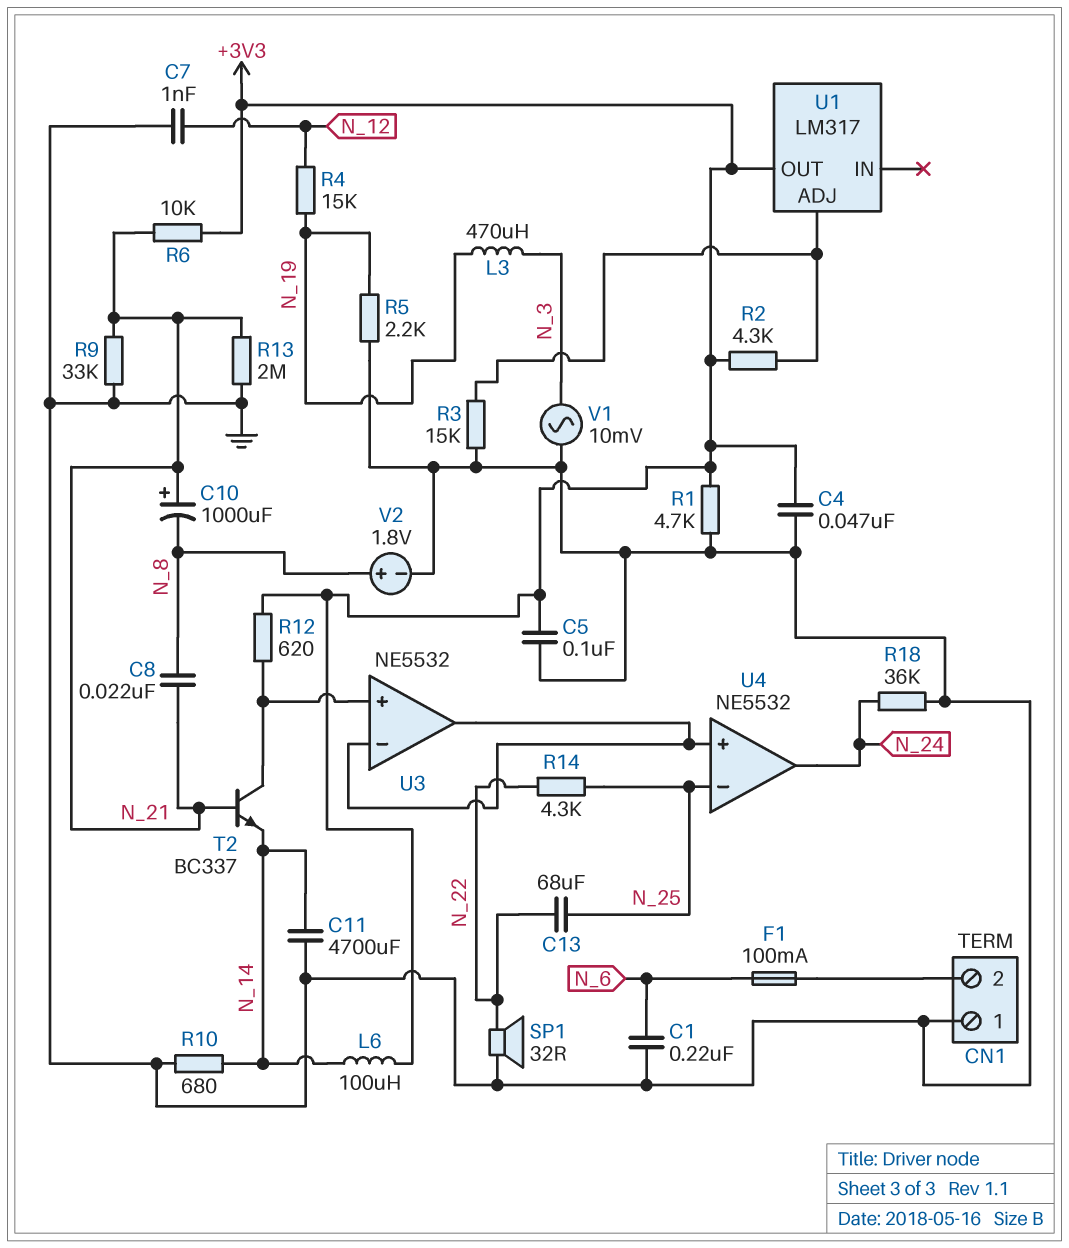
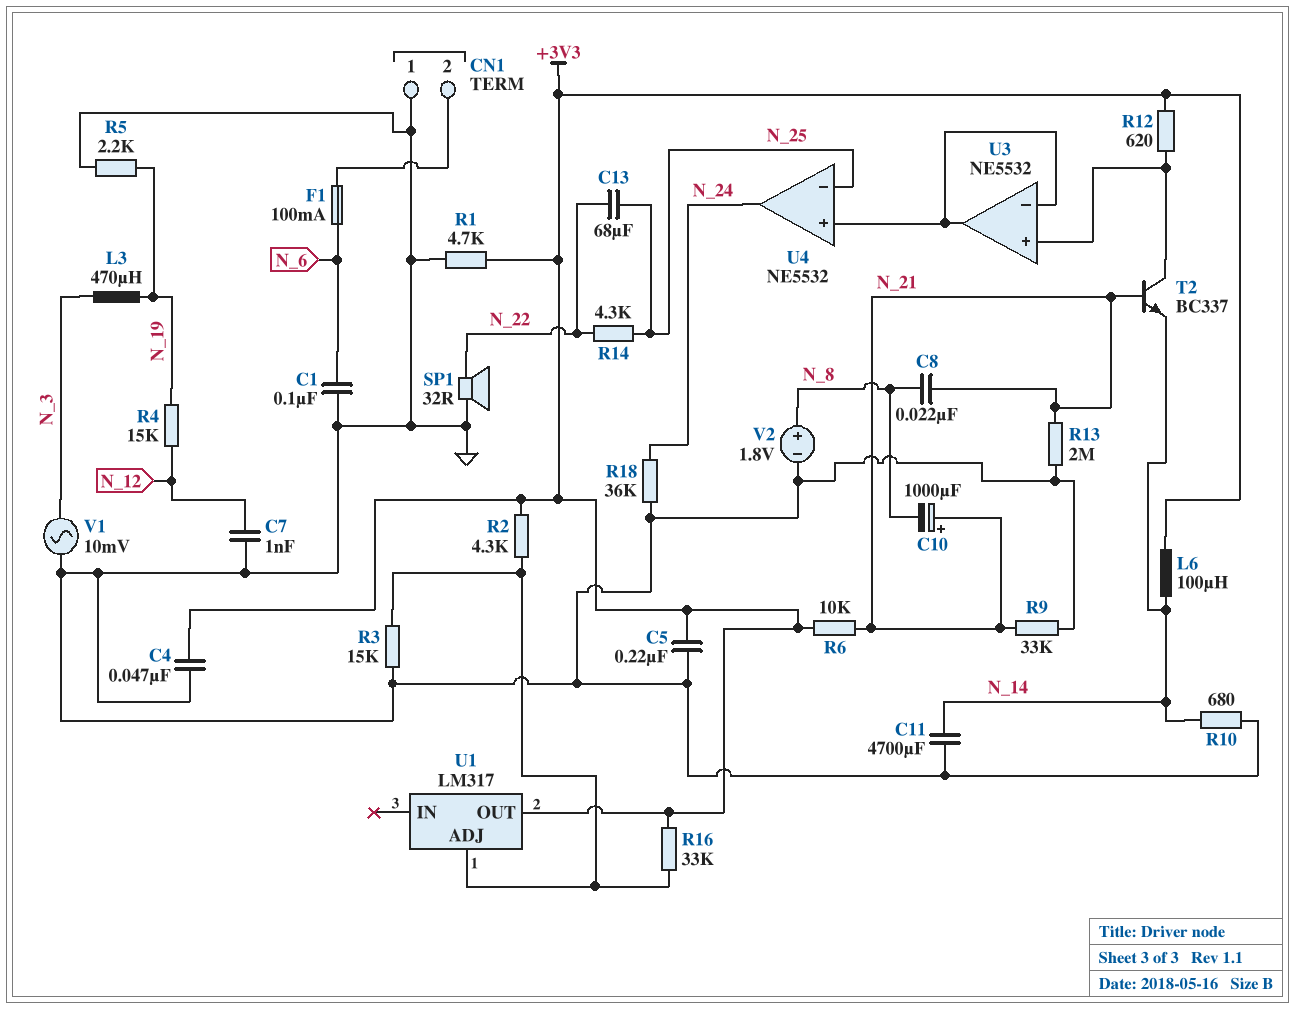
C1: 220nF (GND, N_6) -> 100nF (GND, N_6)
C5: 100nF (+3V3, GND) -> 220nF (+3V3, GND)
R16: none -> 33k (+3V3, U1/ADJ)

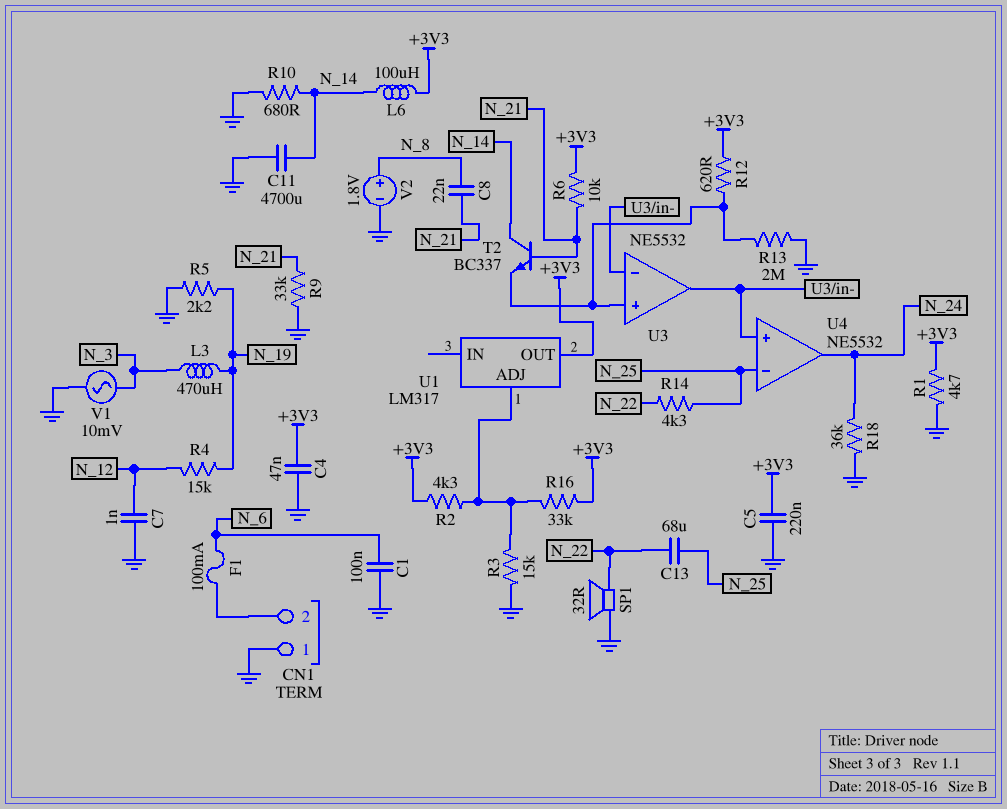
C10: 1000uF (plus N_21, minus N_8) -> none
R13: 2M (GND, N_21) -> 2M (GND, U3/in+)
T2: NPN BC337 (B N_21, C U3/in+, E N_14) -> NPN BC337 (B N_21, C N_14, E U3/in+)

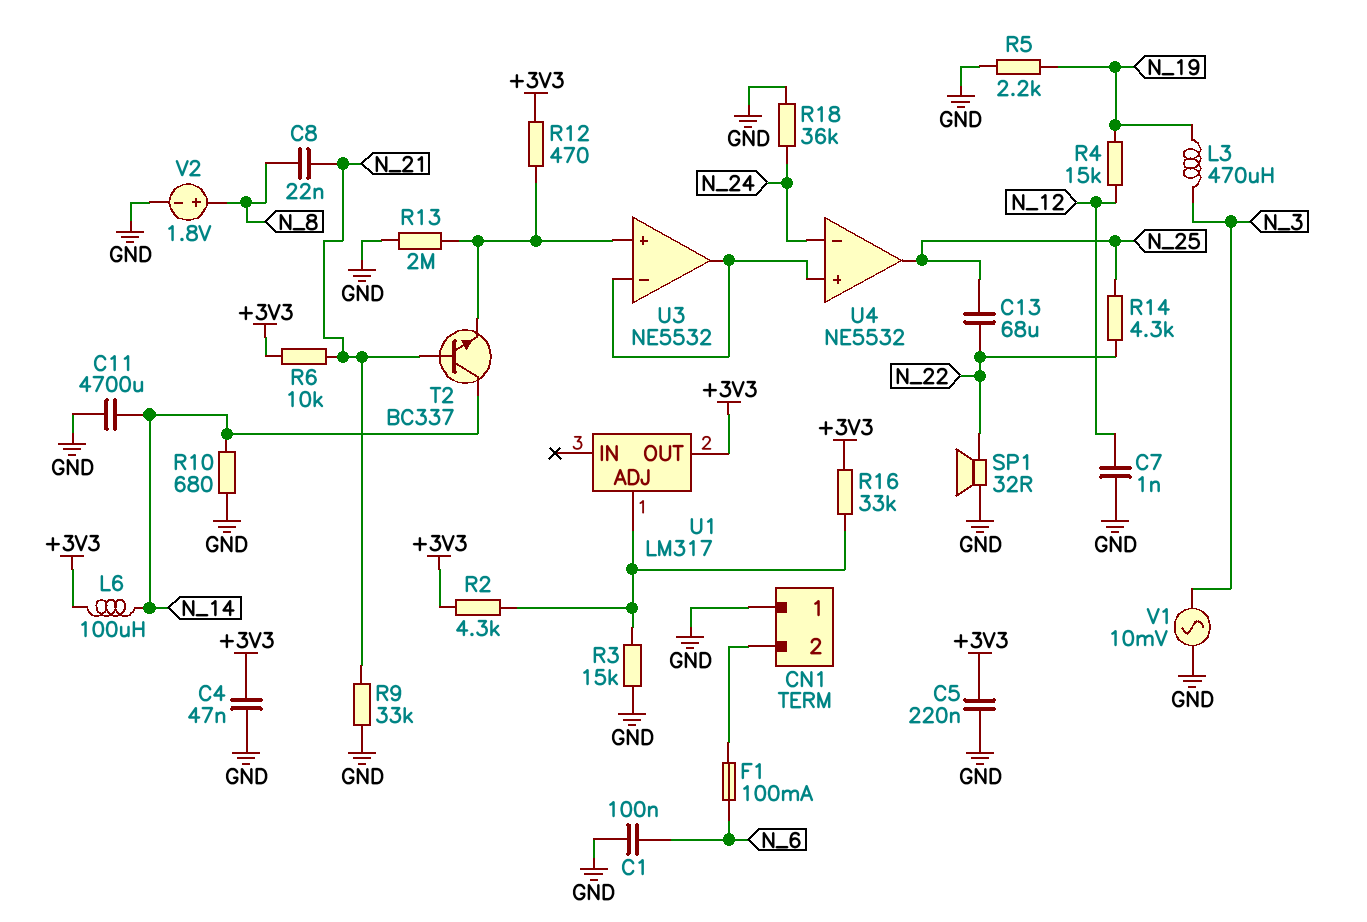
R1: 4.7k (+3V3, GND) -> none
R12: 620 (+3V3, U3/in+) -> 470 (+3V3, U3/in+)
U4 pin in-: N_25 -> N_24
U4 pin out: N_24 -> N_25

